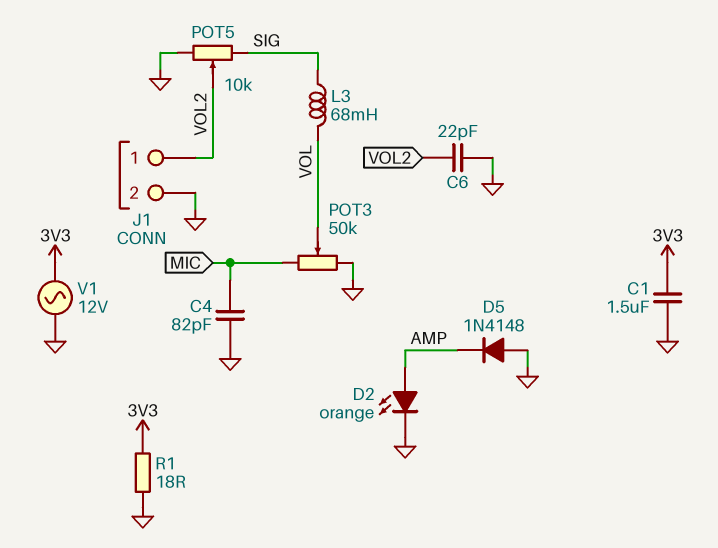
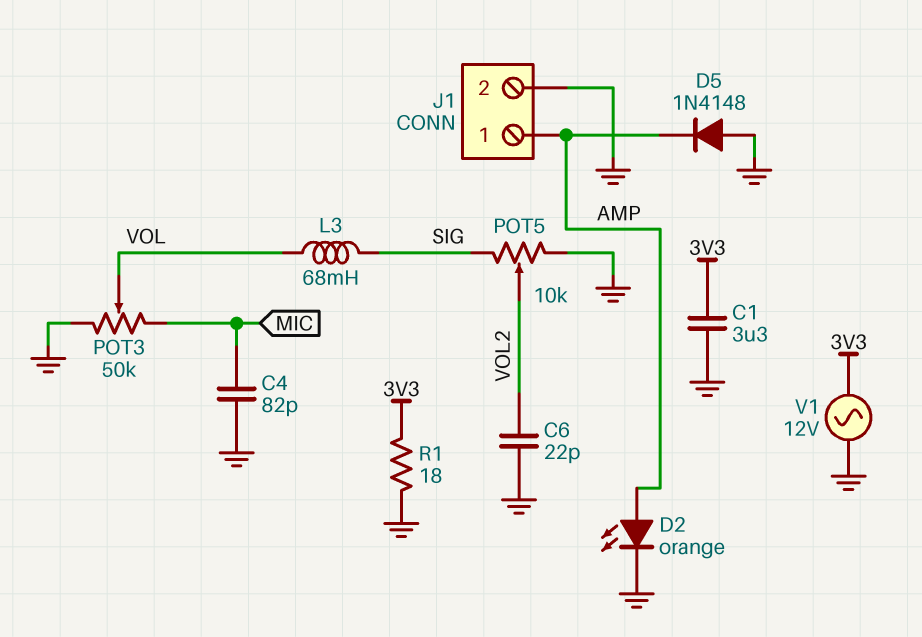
C1: 1.5uF (3V3, GND) -> 3.3uF (3V3, GND)
J1 pin 1: VOL2 -> AMP

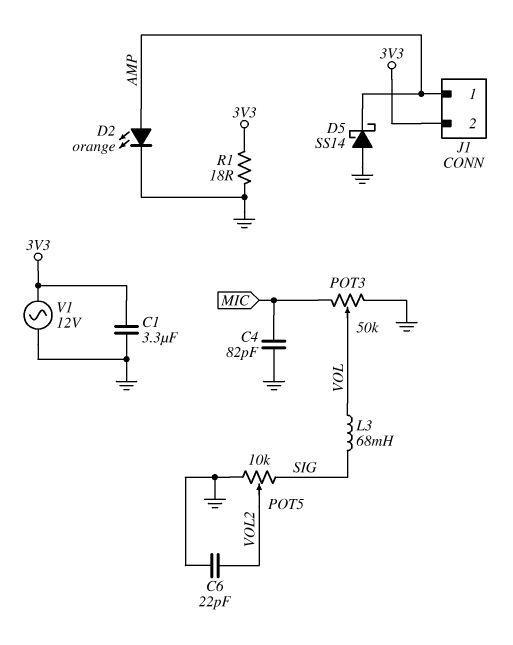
D5: diode 1N4148 (A GND, K AMP) -> schottky SS14 (A GND, K AMP)
J1 pin 2: GND -> 3V3

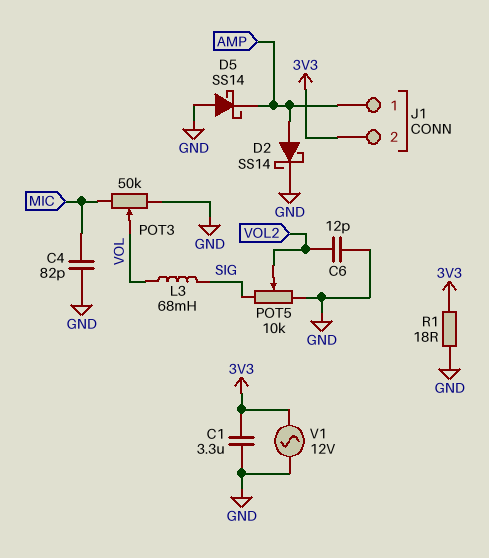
C6: 22pF (GND, VOL2) -> 12pF (GND, VOL2)
D2: LED orange (A AMP, K GND) -> schottky SS14 (A AMP, K GND)

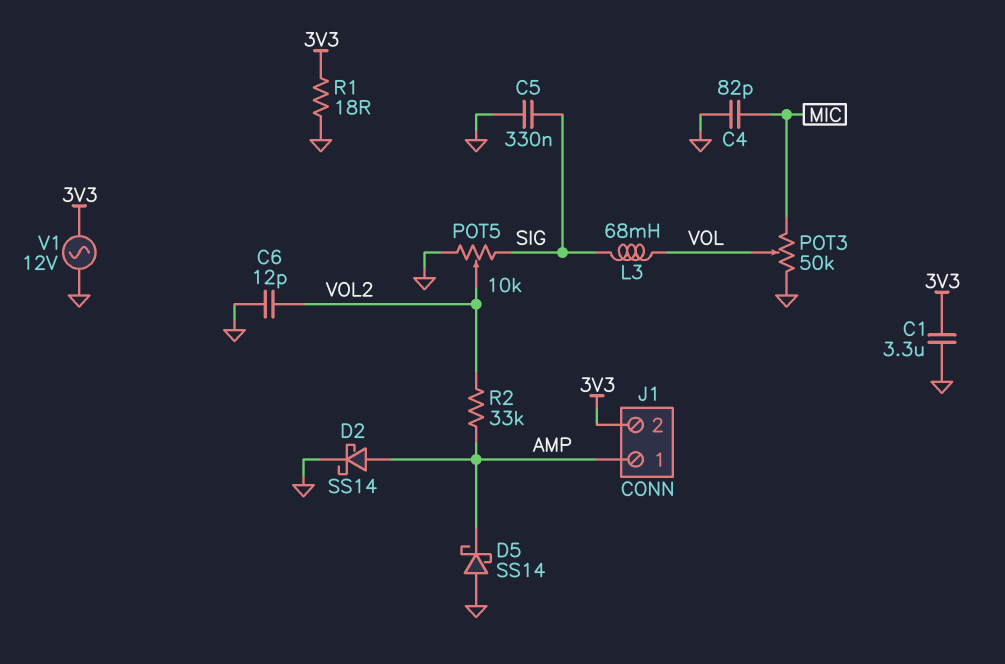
C5: none -> 330nF (GND, SIG)
R2: none -> 33k (AMP, VOL2)

